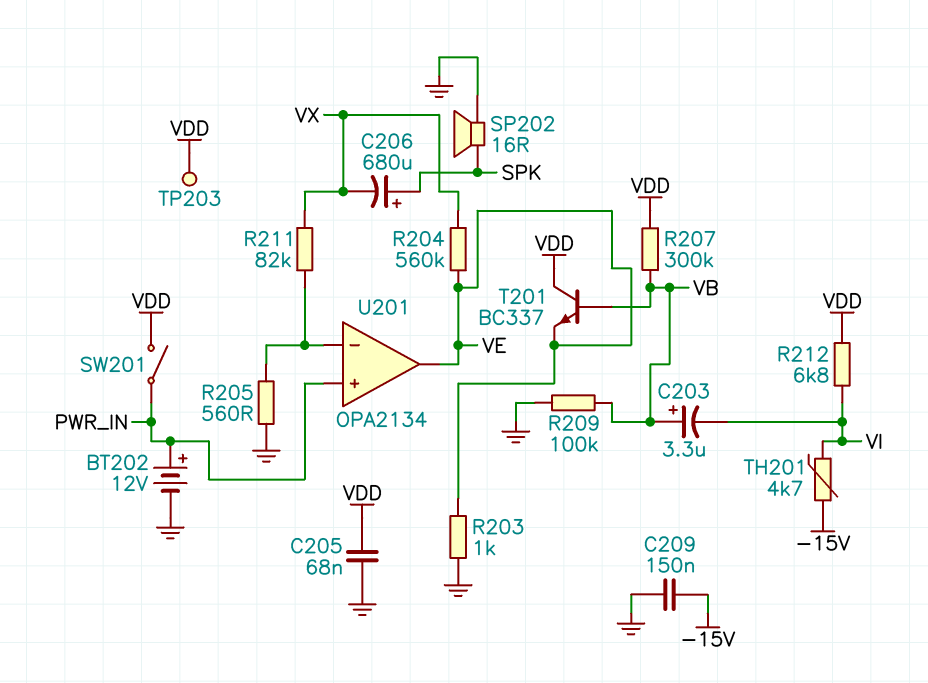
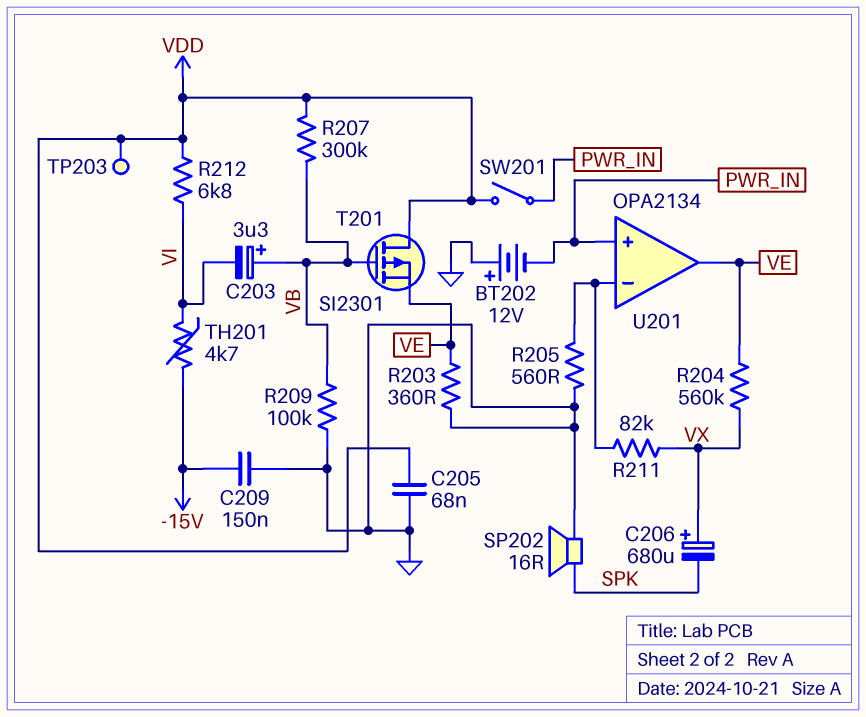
BT202: 12V (plus PWR_IN, minus GND) -> 12V (plus GND, minus PWR_IN)
C206: 680uF (plus SPK, minus VX) -> 680uF (plus VX, minus SPK)
R203: 1k (GND, VE) -> 360 (GND, VE)
T201: NPN BC337 (B VB, C VDD, E VE) -> PMOS SI2301 (G VB, D VDD, S VE)

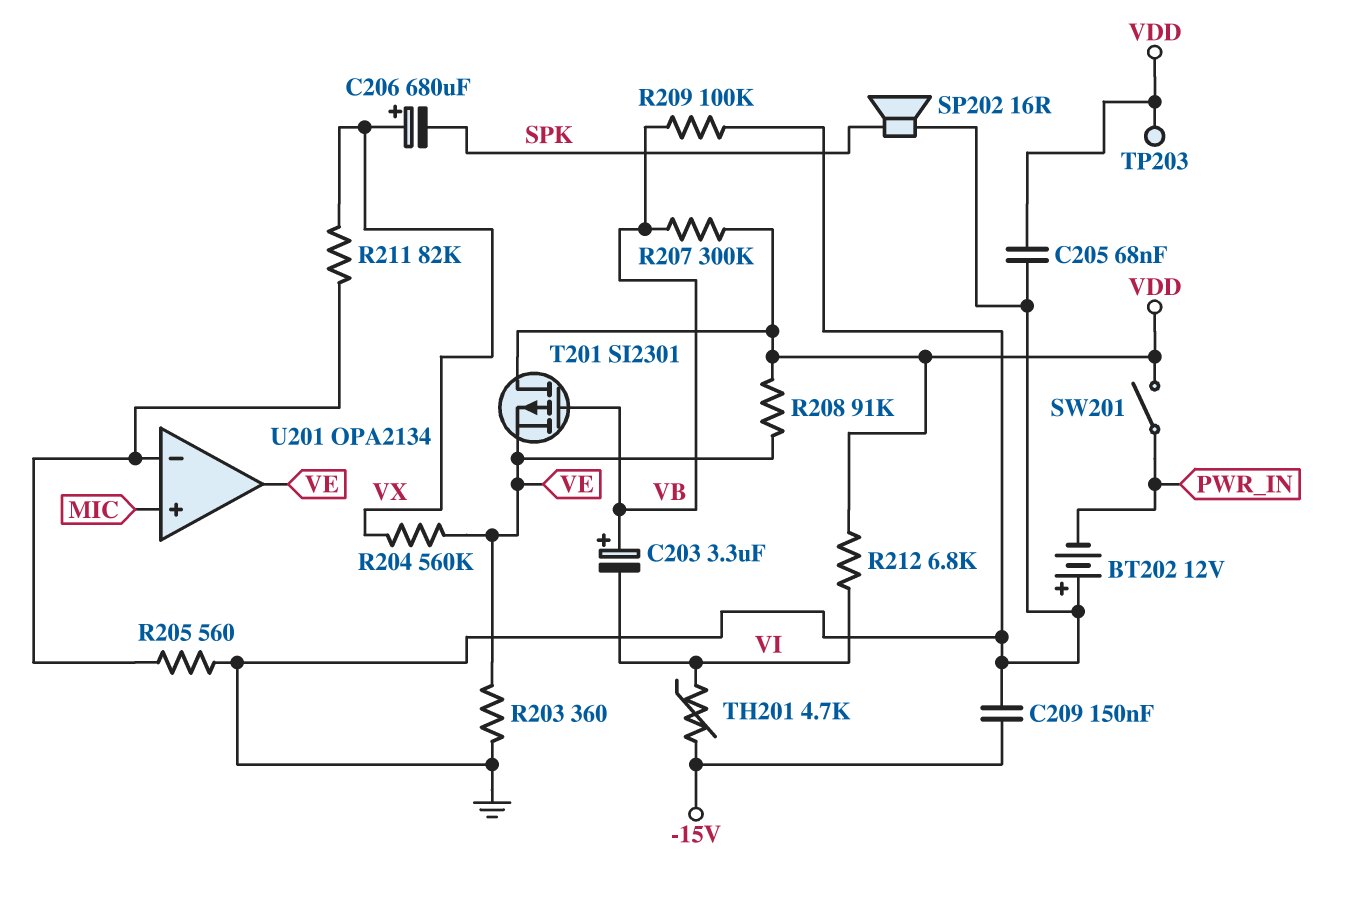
R208: none -> 91k (VDD, VE)
U201 pin in+: PWR_IN -> MIC

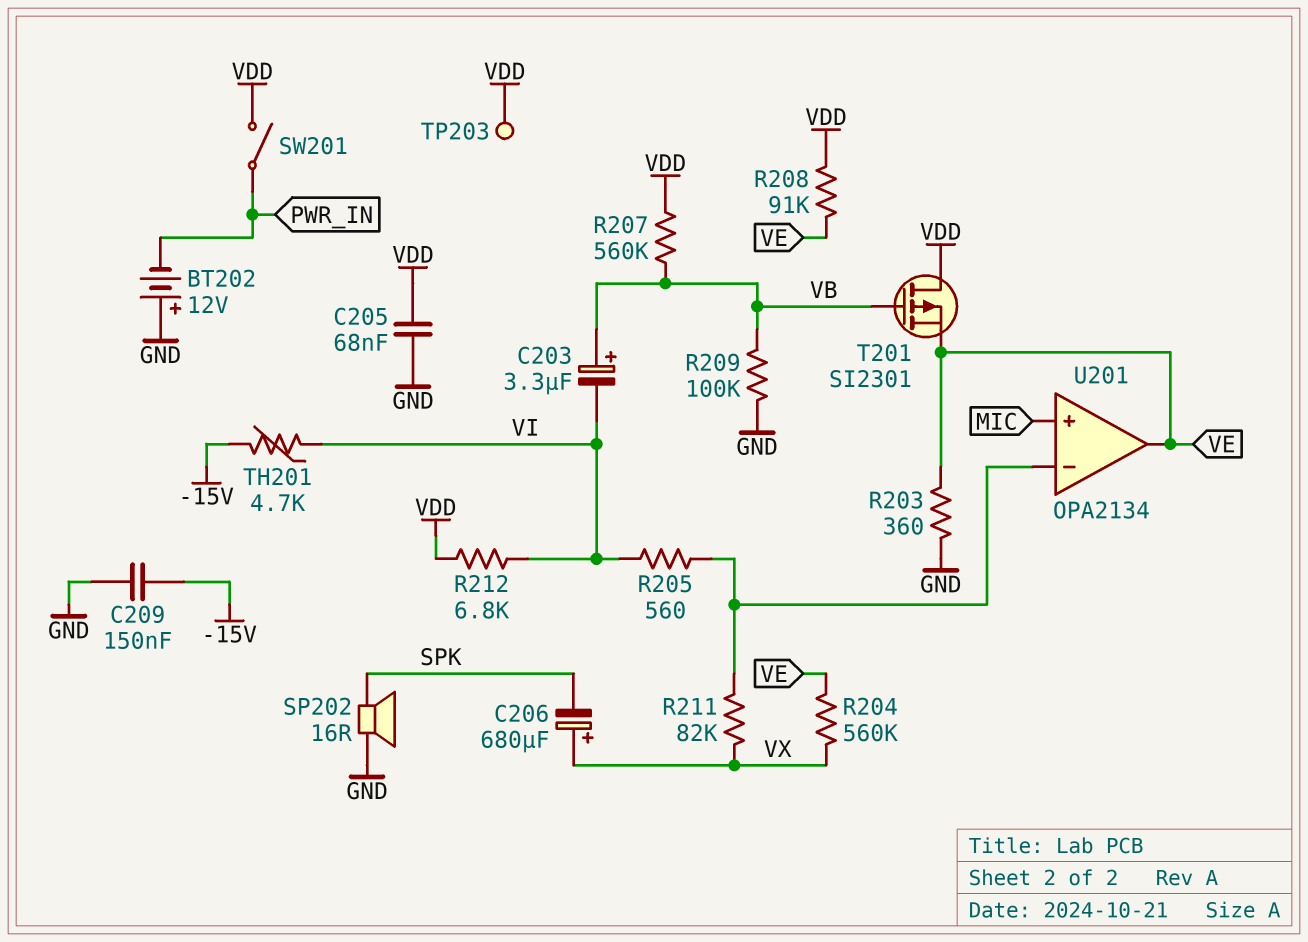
R205: 560 (GND, U201/in-) -> 560 (U201/in-, VI)
R207: 300k (VB, VDD) -> 560k (VB, VDD)

